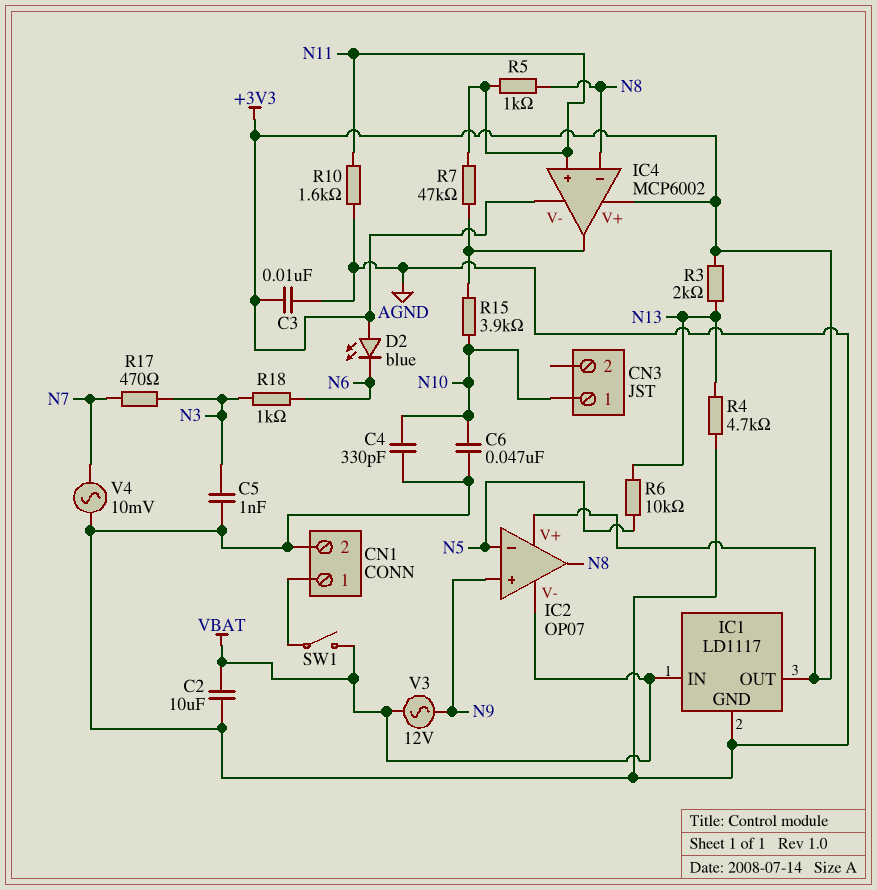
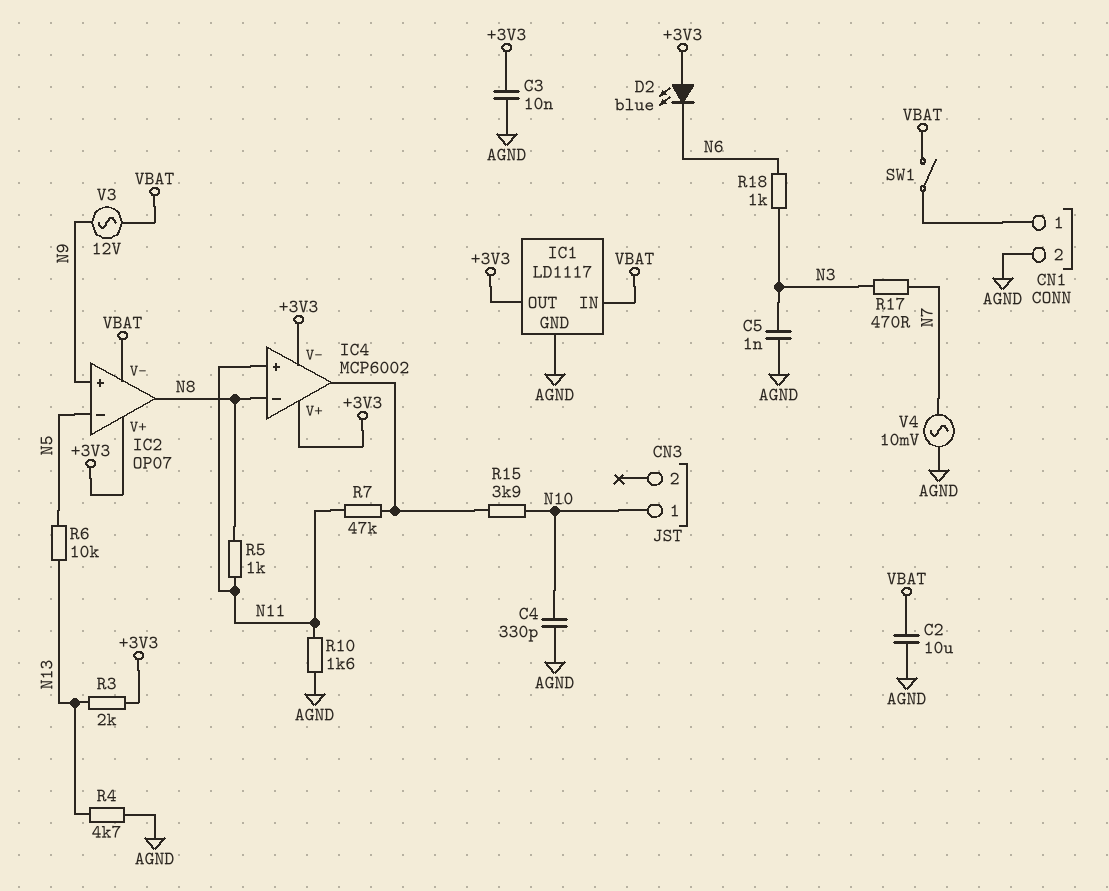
C6: 47nF (AGND, N10) -> none

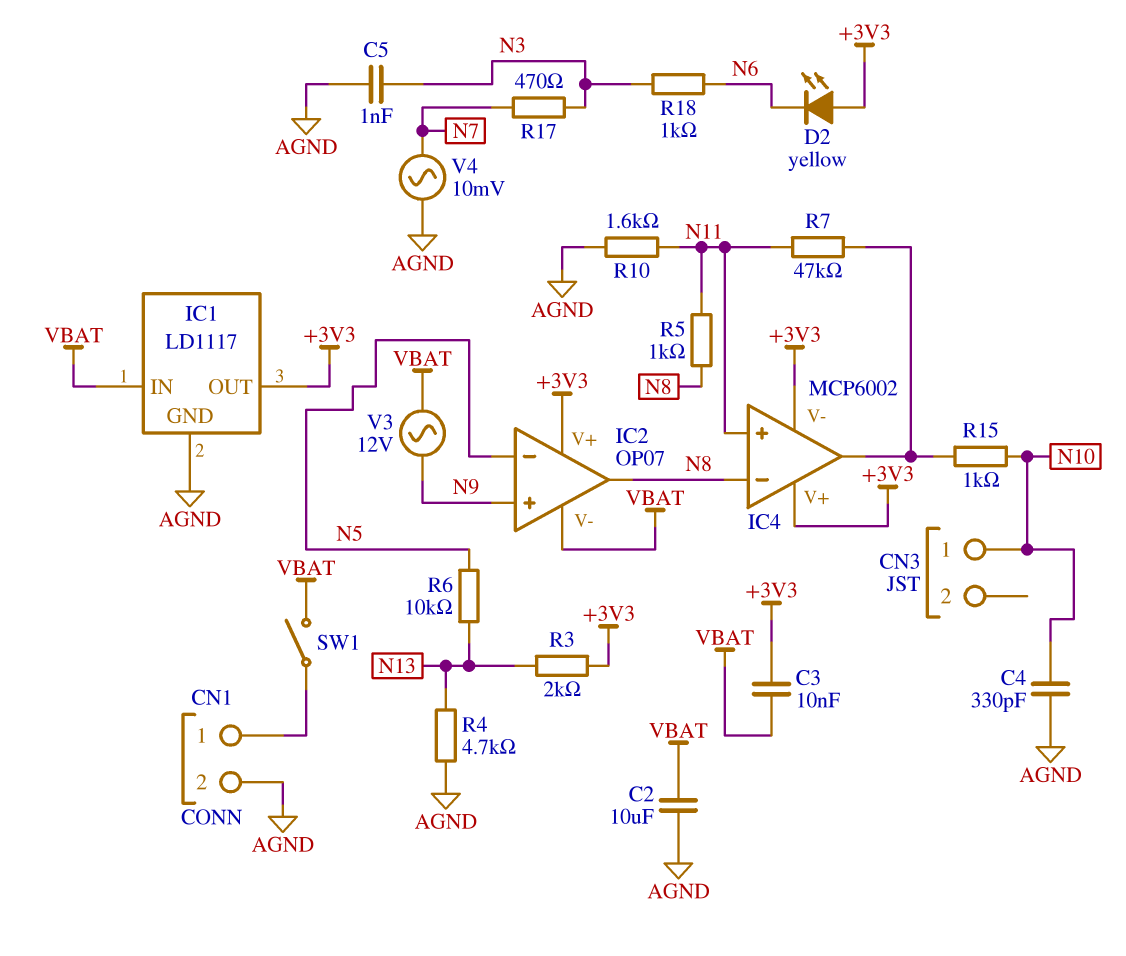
C3: 10nF (+3V3, AGND) -> 10nF (+3V3, VBAT)
D2: LED blue (A +3V3, K N6) -> LED yellow (A +3V3, K N6)
R15: 3.9k (IC4/out, N10) -> 1k (IC4/out, N10)

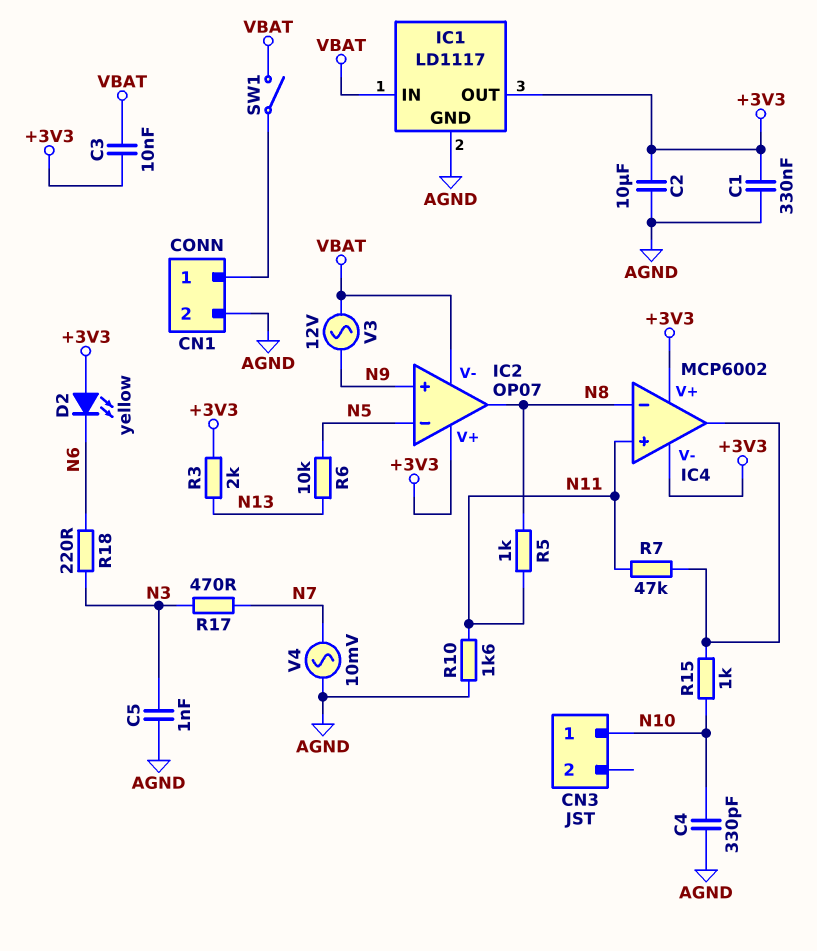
C1: none -> 330nF (+3V3, AGND)
C2: 10uF (AGND, VBAT) -> 10uF (+3V3, AGND)
R4: 4.7k (AGND, N13) -> none
R18: 1k (N3, N6) -> 220 (N3, N6)

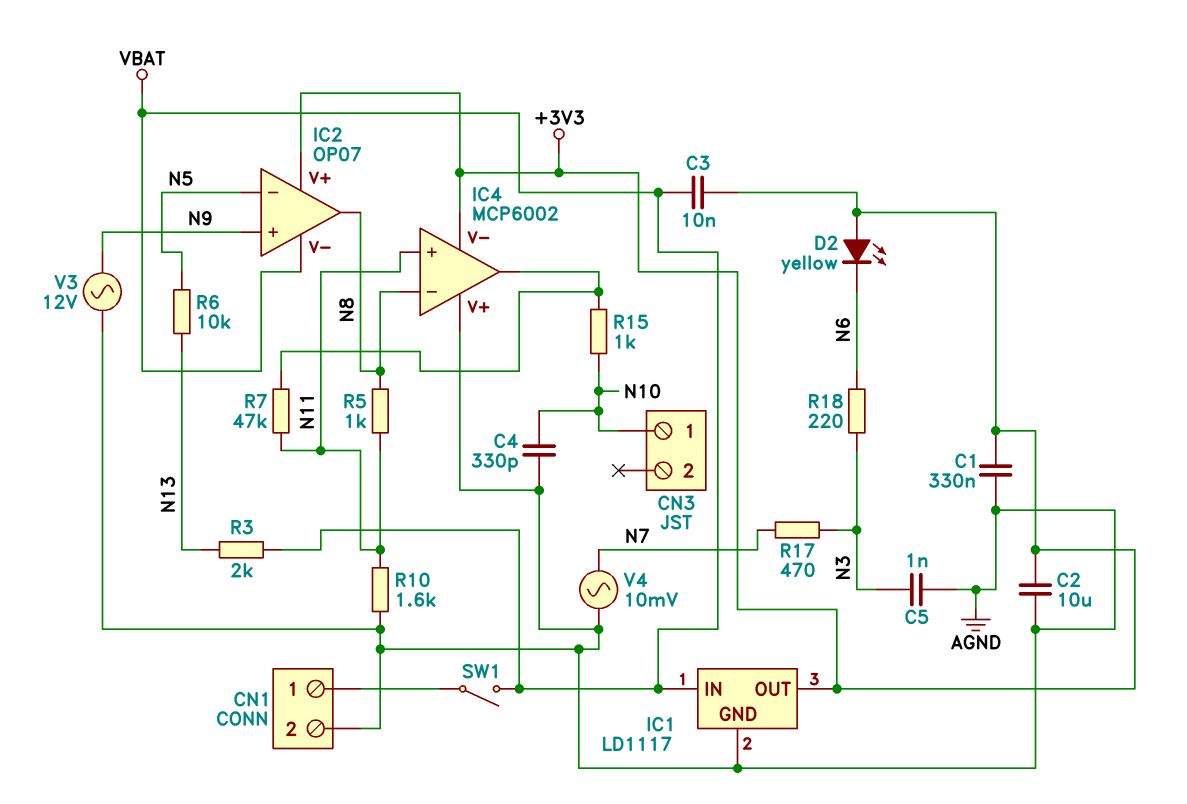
IC4 pin V+: +3V3 -> AGND
R3: 2k (+3V3, N13) -> 2k (N13, VBAT)
V3: AC 12V (N9, VBAT) -> AC 12V (AGND, N9)

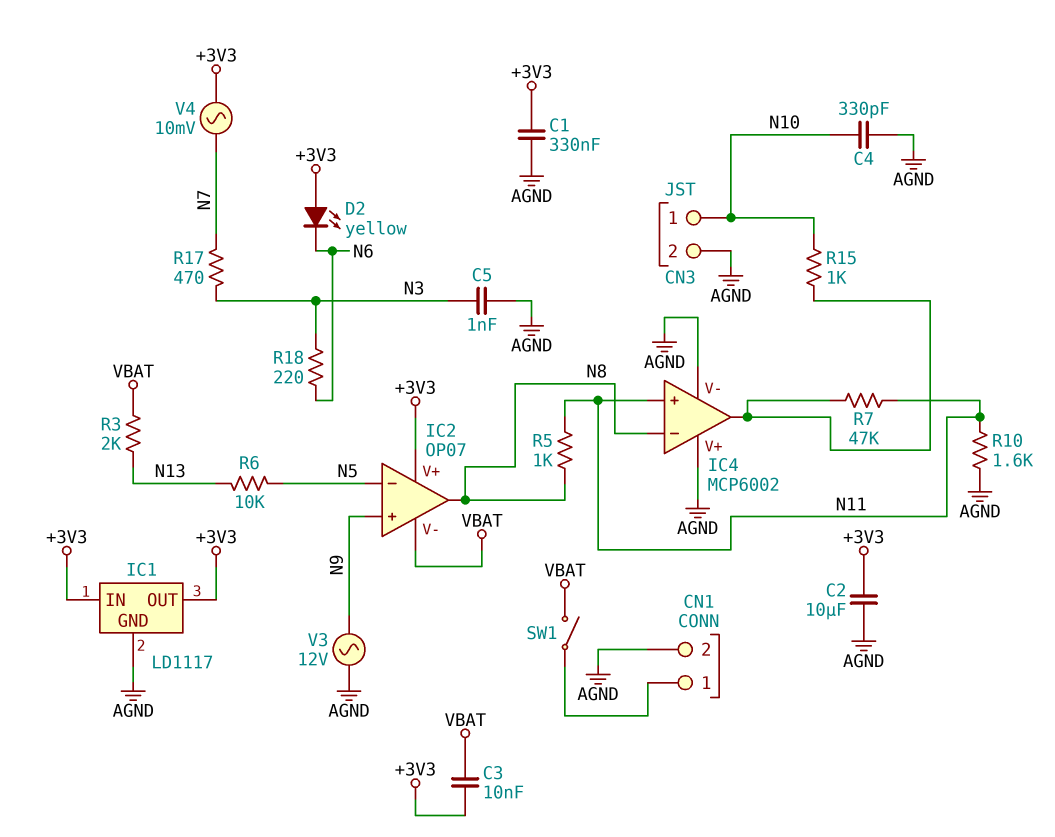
CN3 pin 2: none -> AGND
IC1 pin IN: VBAT -> +3V3
IC4 pin V-: +3V3 -> AGND
V4: AC 10mV (AGND, N7) -> AC 10mV (+3V3, N7)

